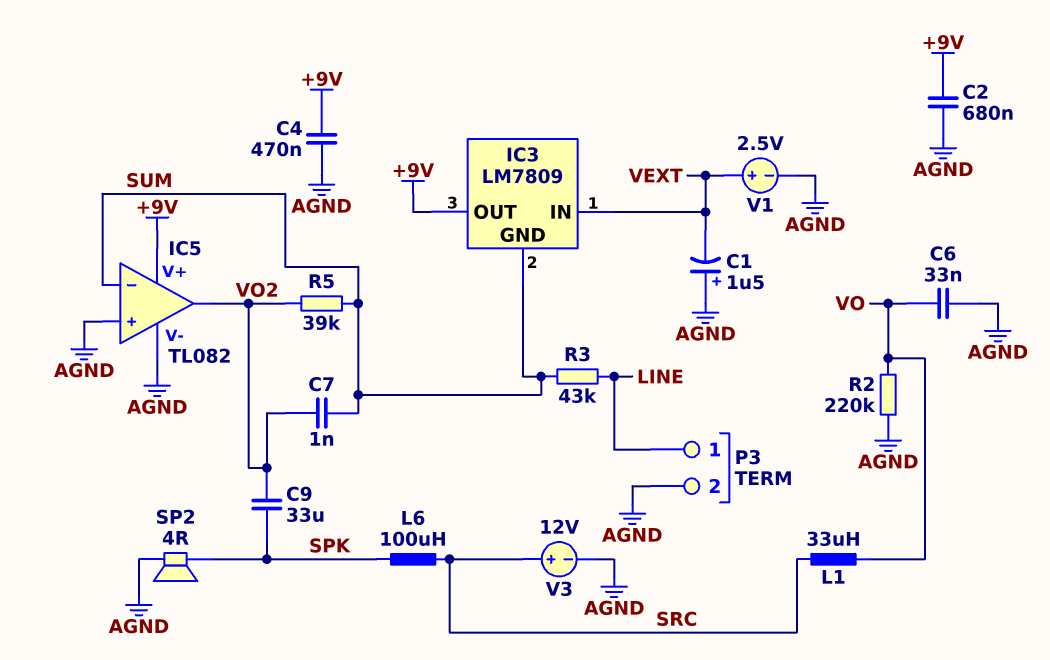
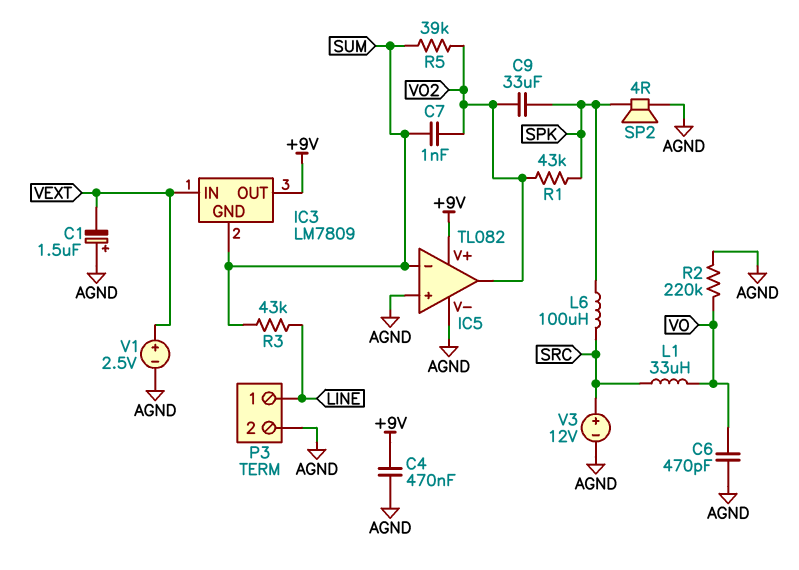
C2: 680nF (+9V, AGND) -> none
C6: 33nF (AGND, VO) -> 470pF (AGND, VO)
R1: none -> 43k (SPK, VO2)

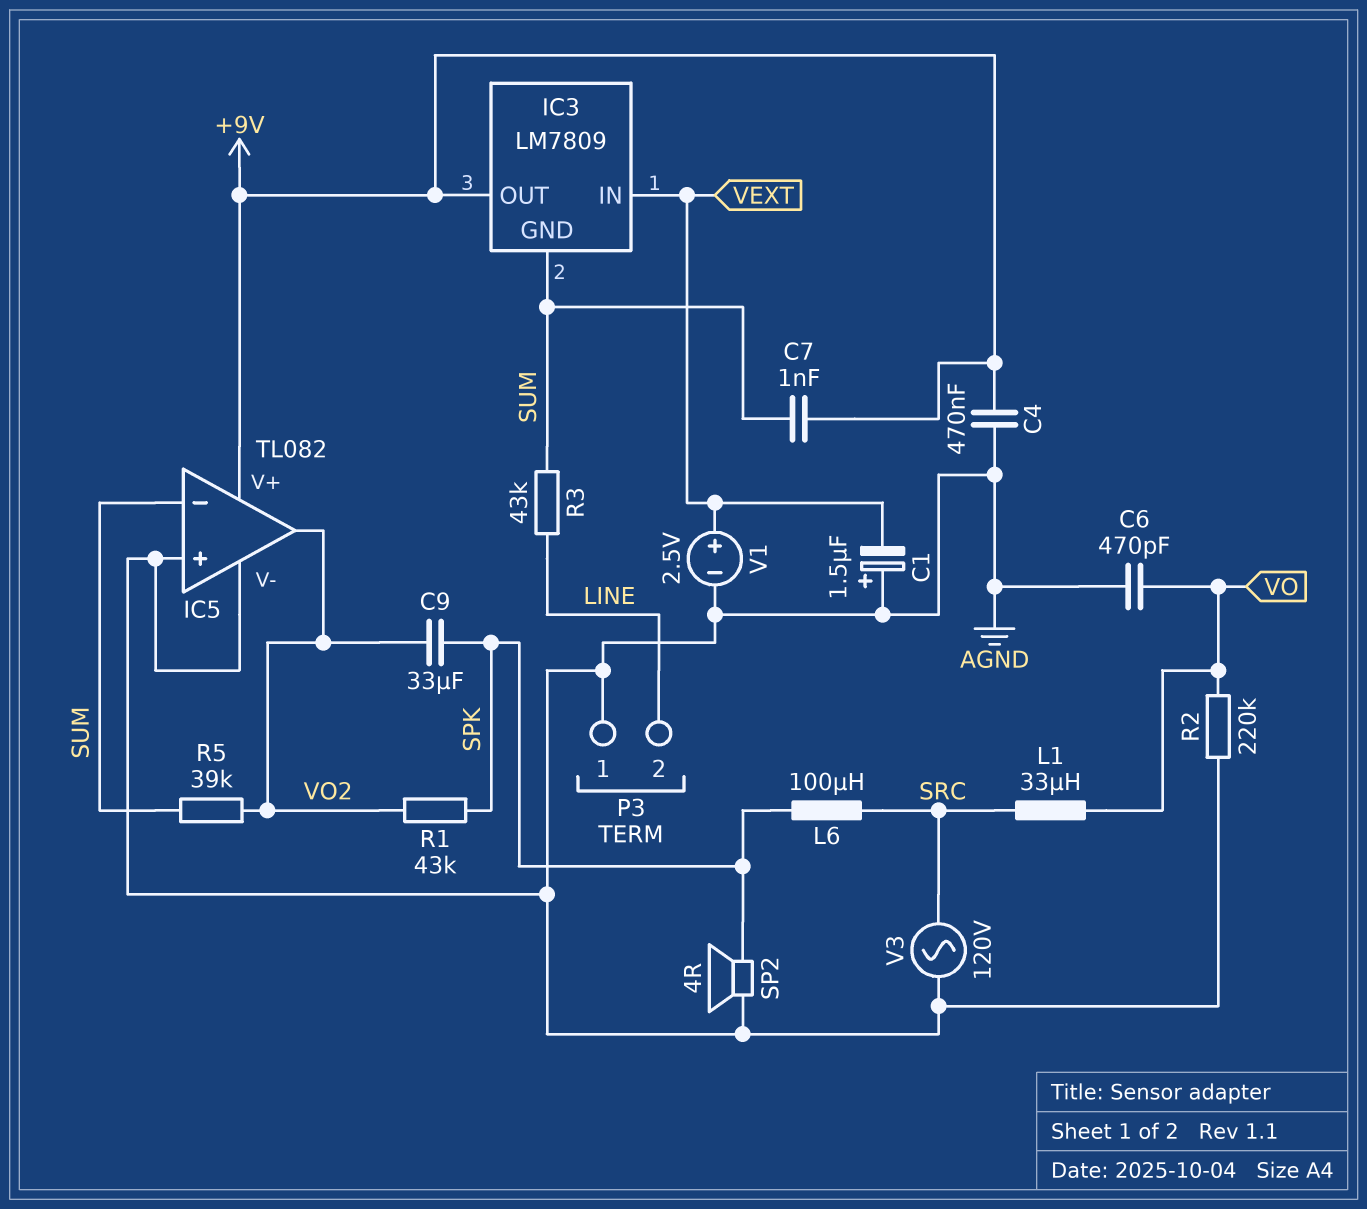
C7: 1nF (SUM, VO2) -> 1nF (+9V, SUM)
P3 pin 1: LINE -> AGND
P3 pin 2: AGND -> LINE
V3: 12V (plus SRC, minus AGND) -> AC 120V (AGND, SRC)

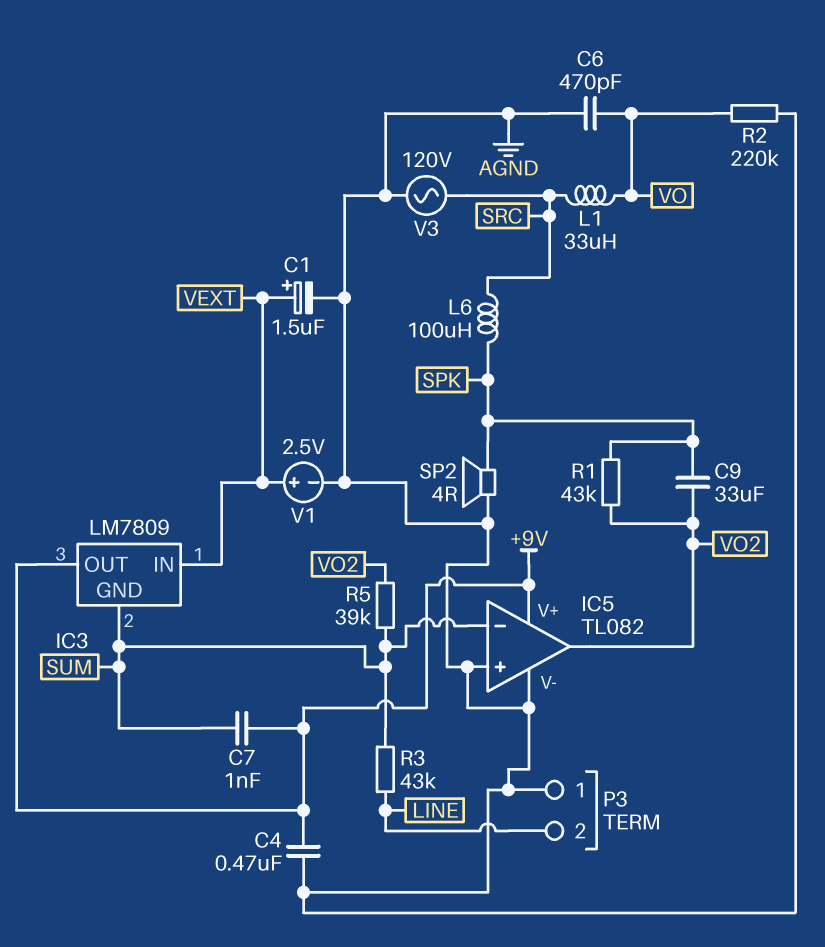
C1: 1.5uF (plus AGND, minus VEXT) -> 1.5uF (plus VEXT, minus AGND)

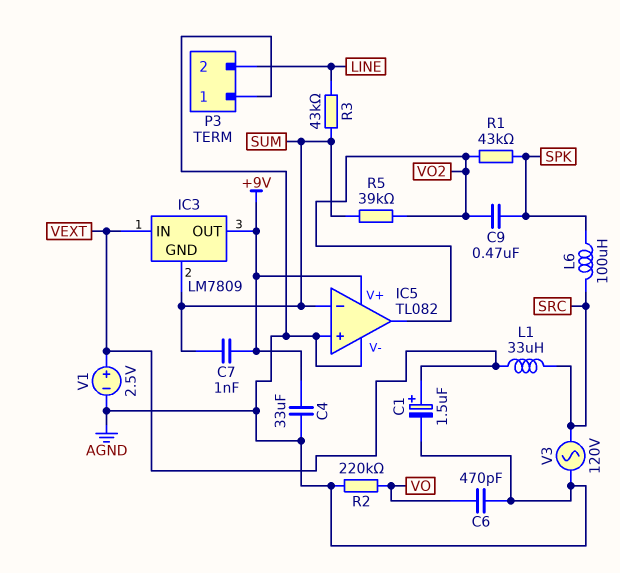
C4: 470nF (+9V, AGND) -> 33uF (+9V, AGND)
C9: 33uF (SPK, VO2) -> 470nF (SPK, VO2)
L1: 33uH (SRC, VO) -> 33uH (SRC, VEXT)
SP2: speaker 4R (AGND, SPK) -> none

